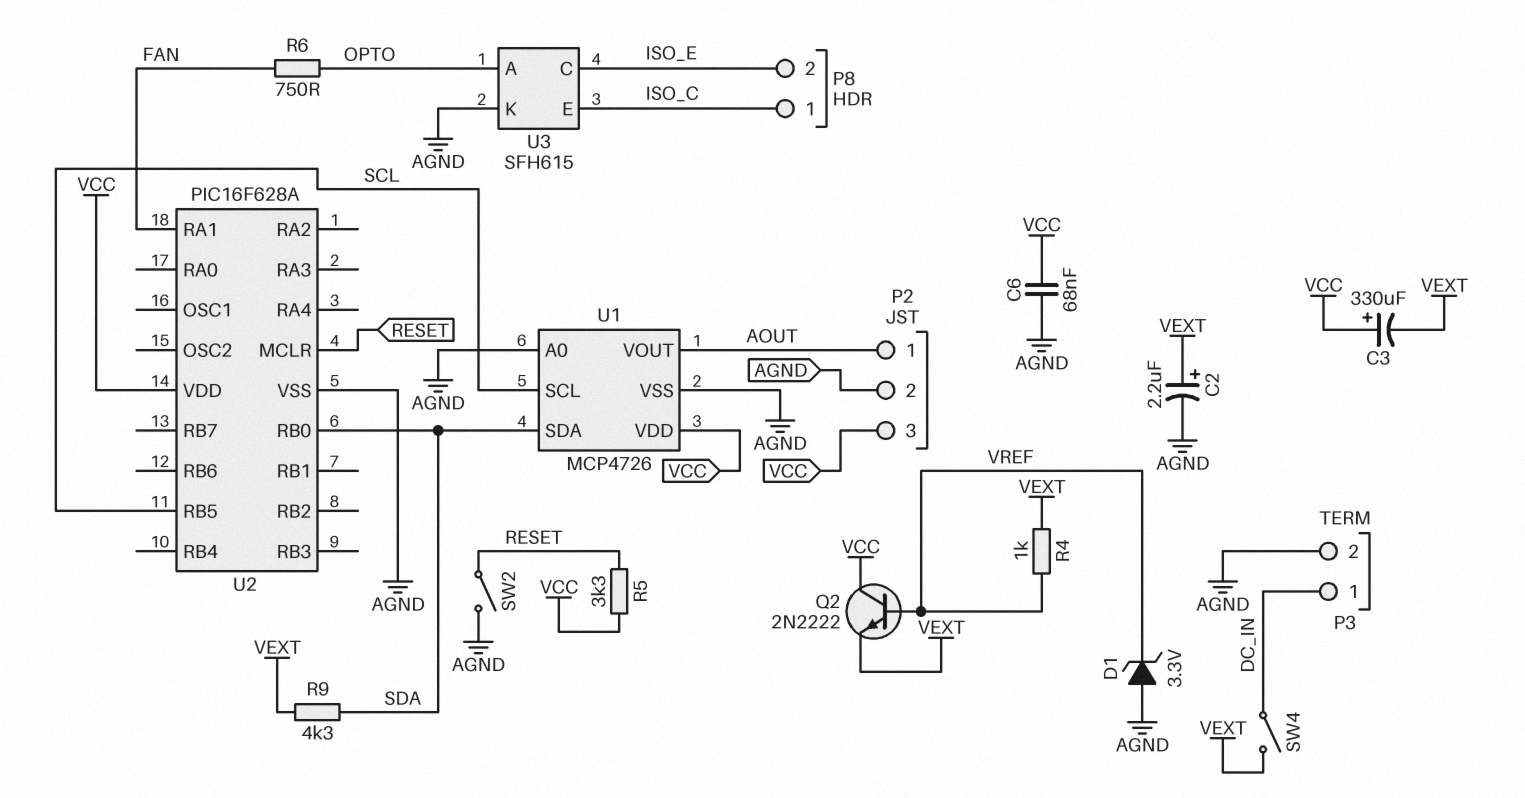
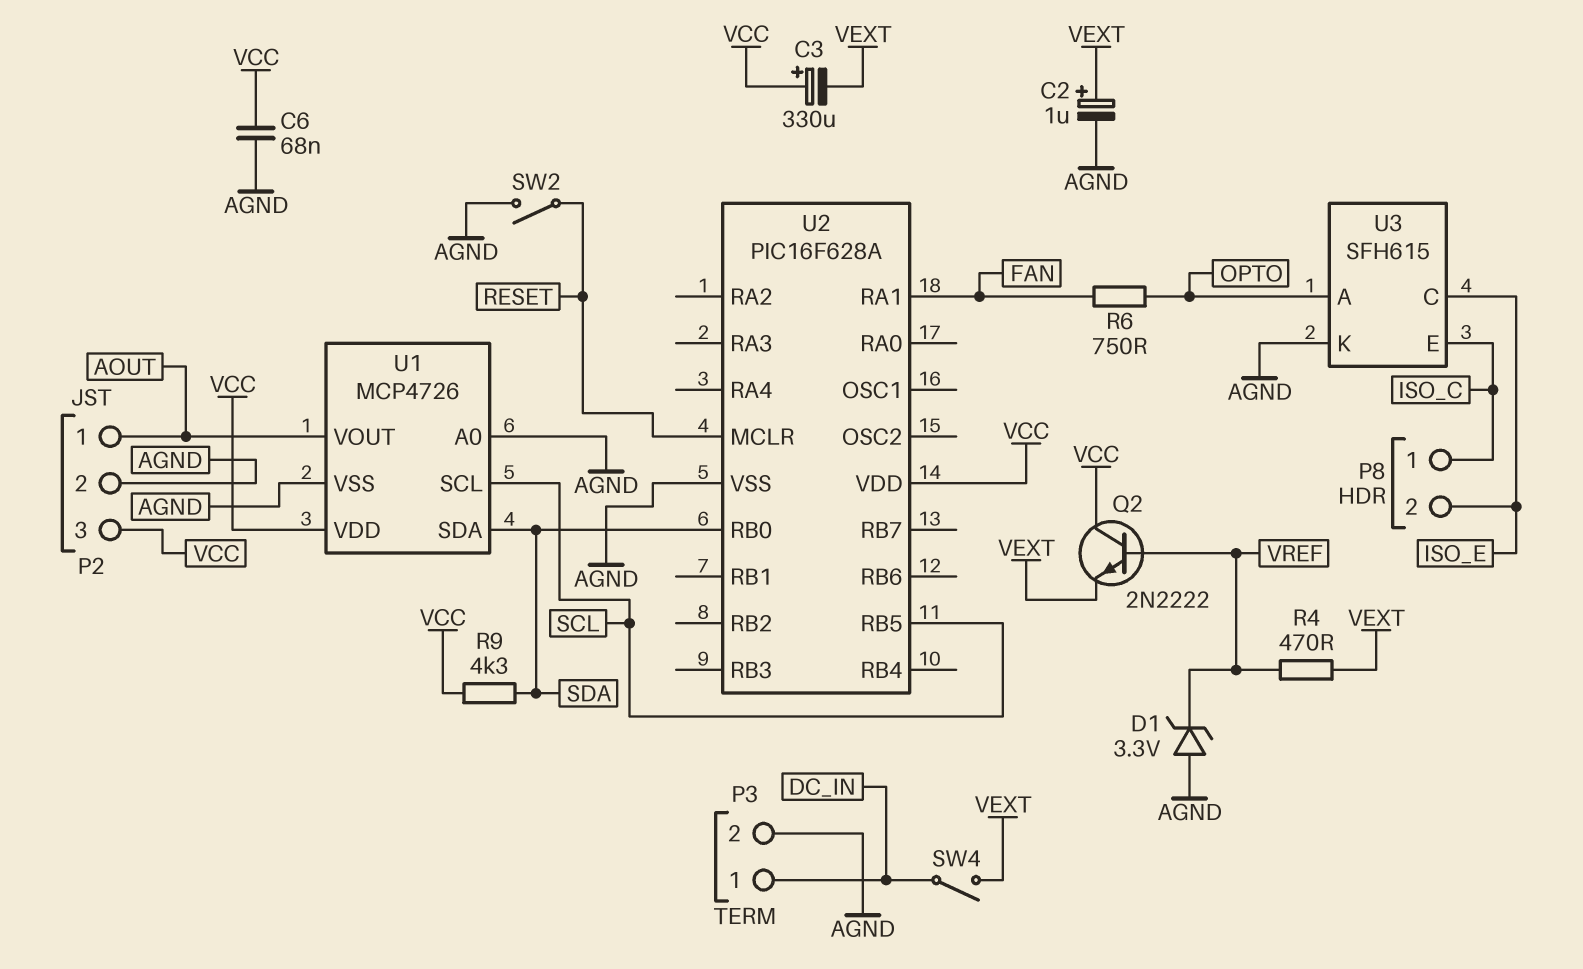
C2: 2.2uF (plus VEXT, minus AGND) -> 1uF (plus VEXT, minus AGND)
R4: 1k (VEXT, VREF) -> 470 (VEXT, VREF)
R5: 3.3k (RESET, VCC) -> none
R9: 4.3k (SDA, VEXT) -> 4.3k (SDA, VCC)

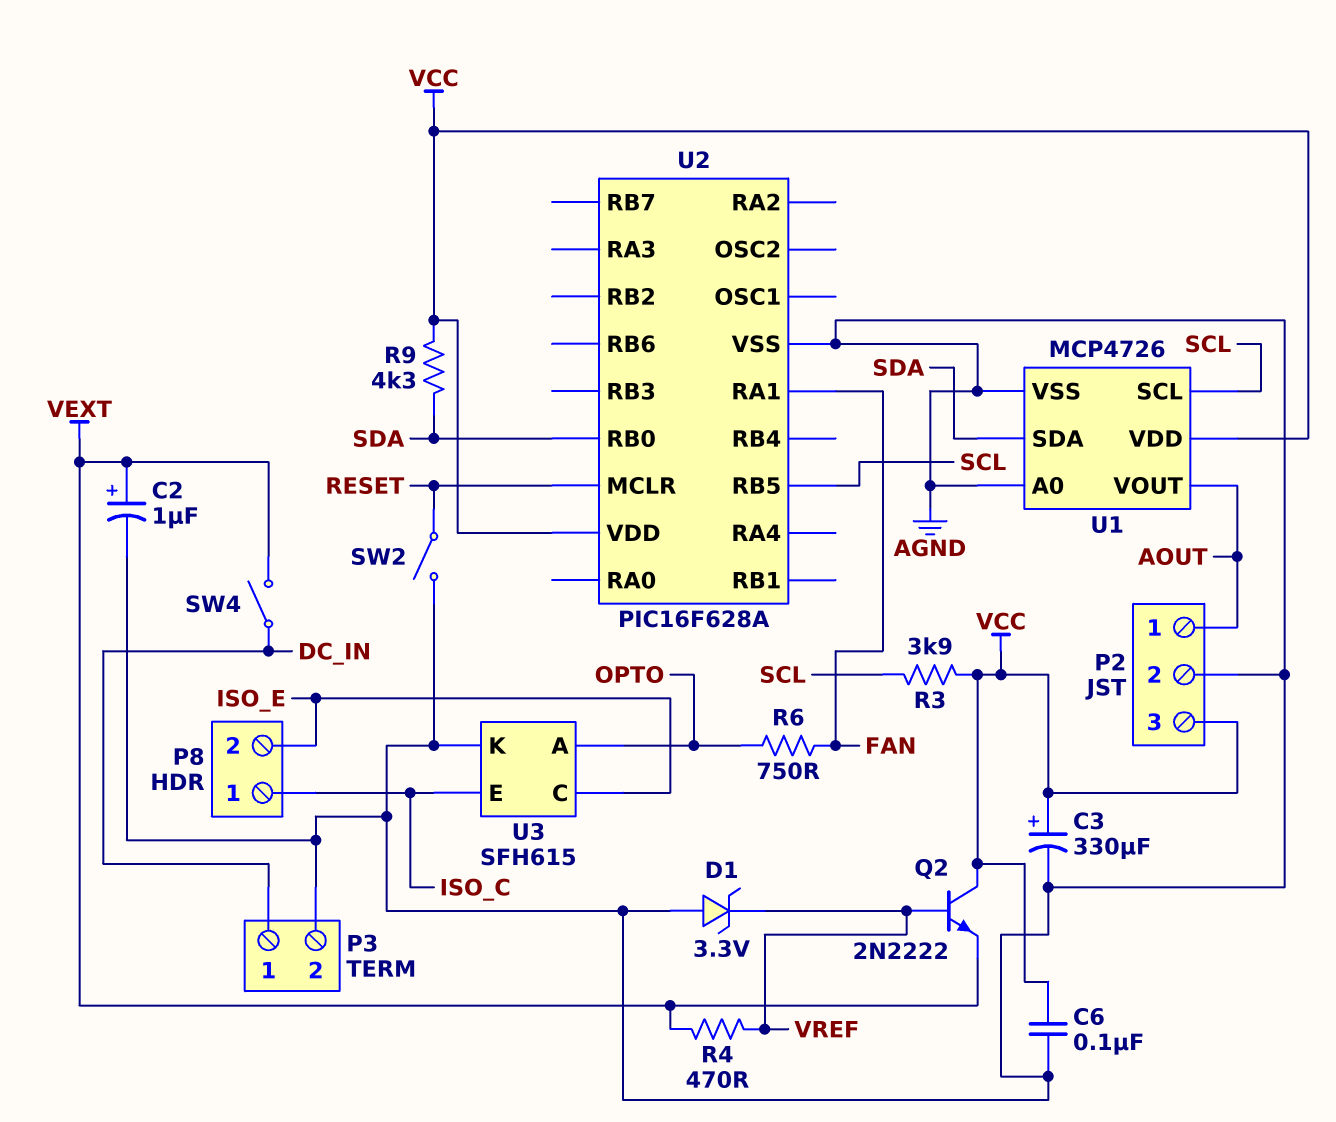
C3: 330uF (plus VCC, minus VEXT) -> 330uF (plus VCC, minus AGND)
C6: 68nF (AGND, VCC) -> 100nF (AGND, VCC)
R3: none -> 3.9k (SCL, VCC)

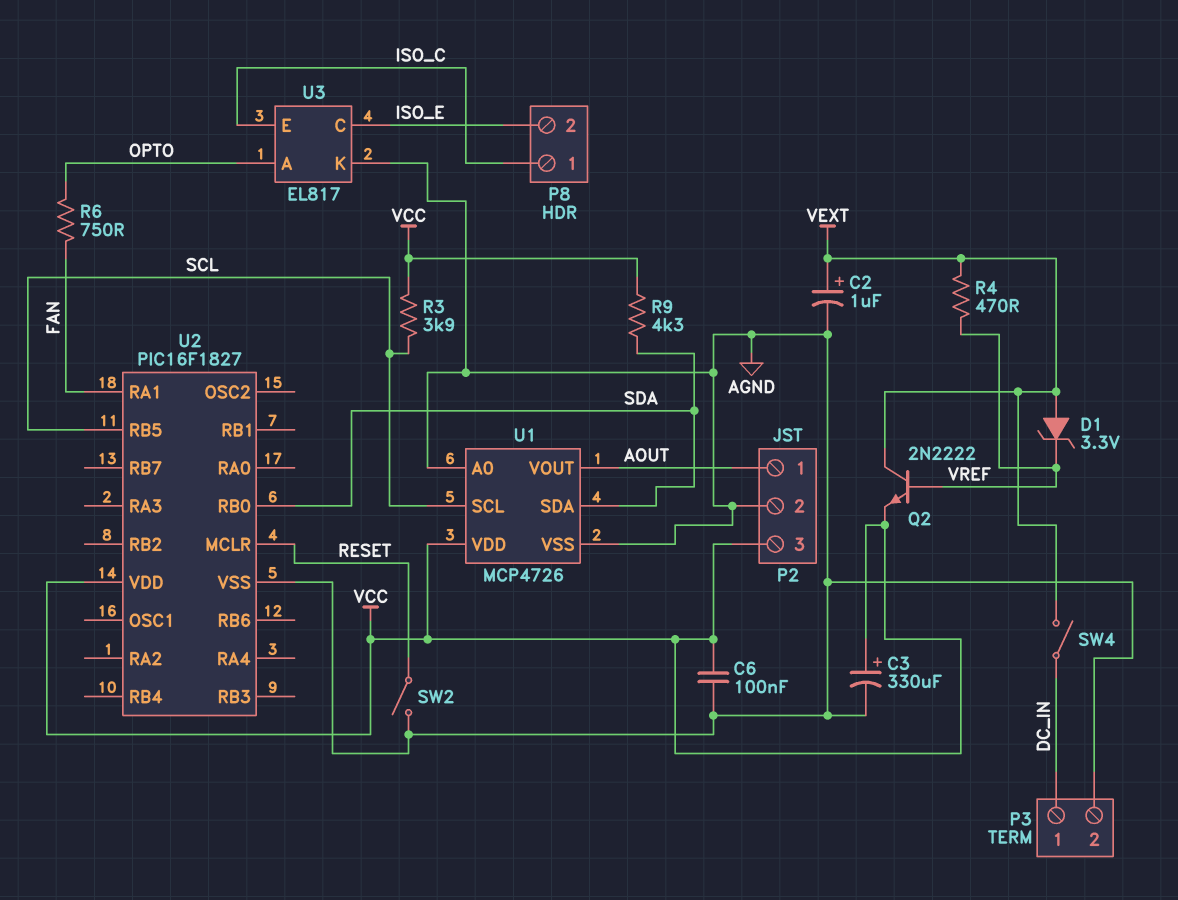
D1: zener 3.3V (A AGND, K VREF) -> zener 3.3V (A VEXT, K VREF)
Q2: NPN 2N2222 (B VREF, C VCC, E VEXT) -> NPN 2N2222 (B VREF, C VEXT, E VCC)
U2: PIC16F628A -> PIC16F1827
U3: SFH615 -> EL817

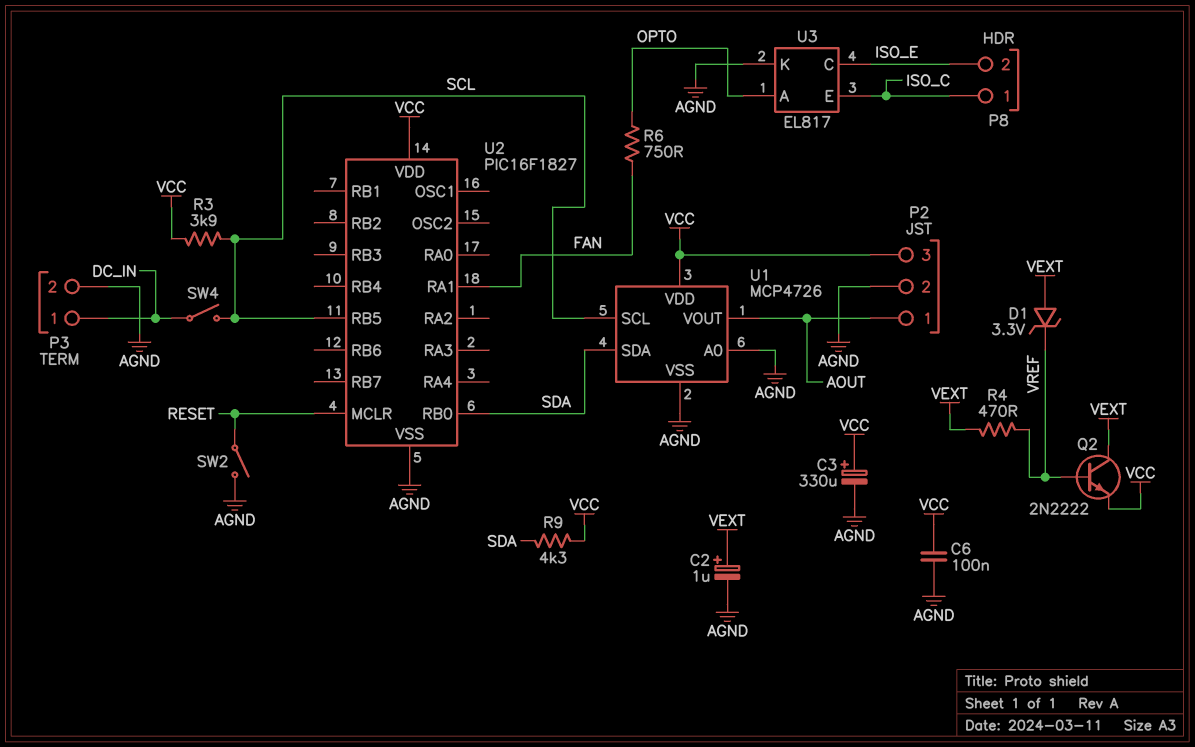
SW4: switch (DC_IN, VEXT) -> switch (DC_IN, SCL)

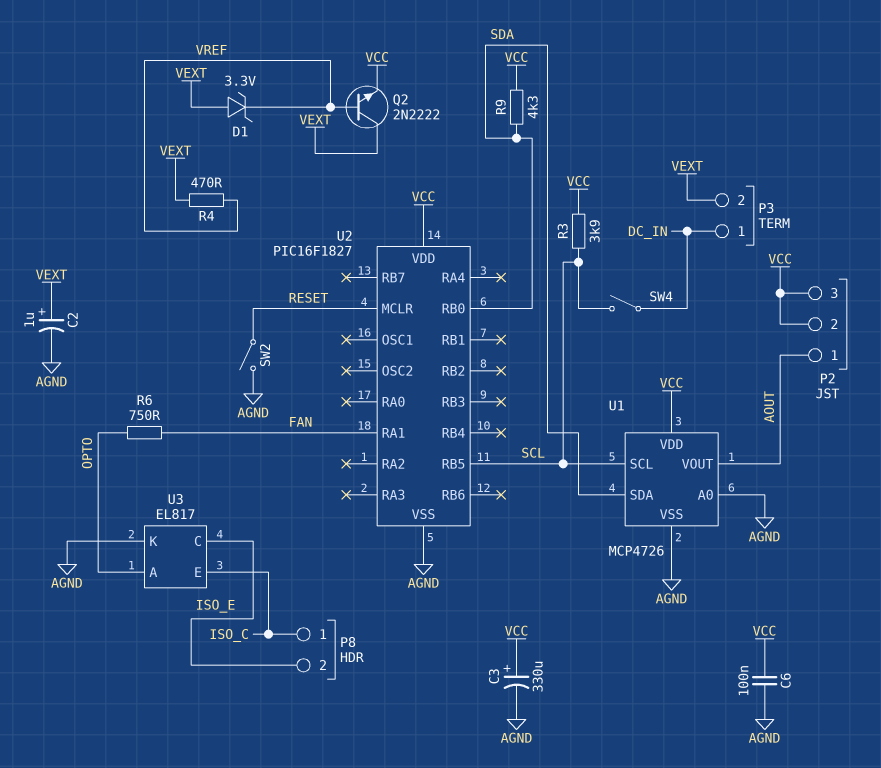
P2 pin 2: AGND -> VCC
P3 pin 2: AGND -> VEXT

